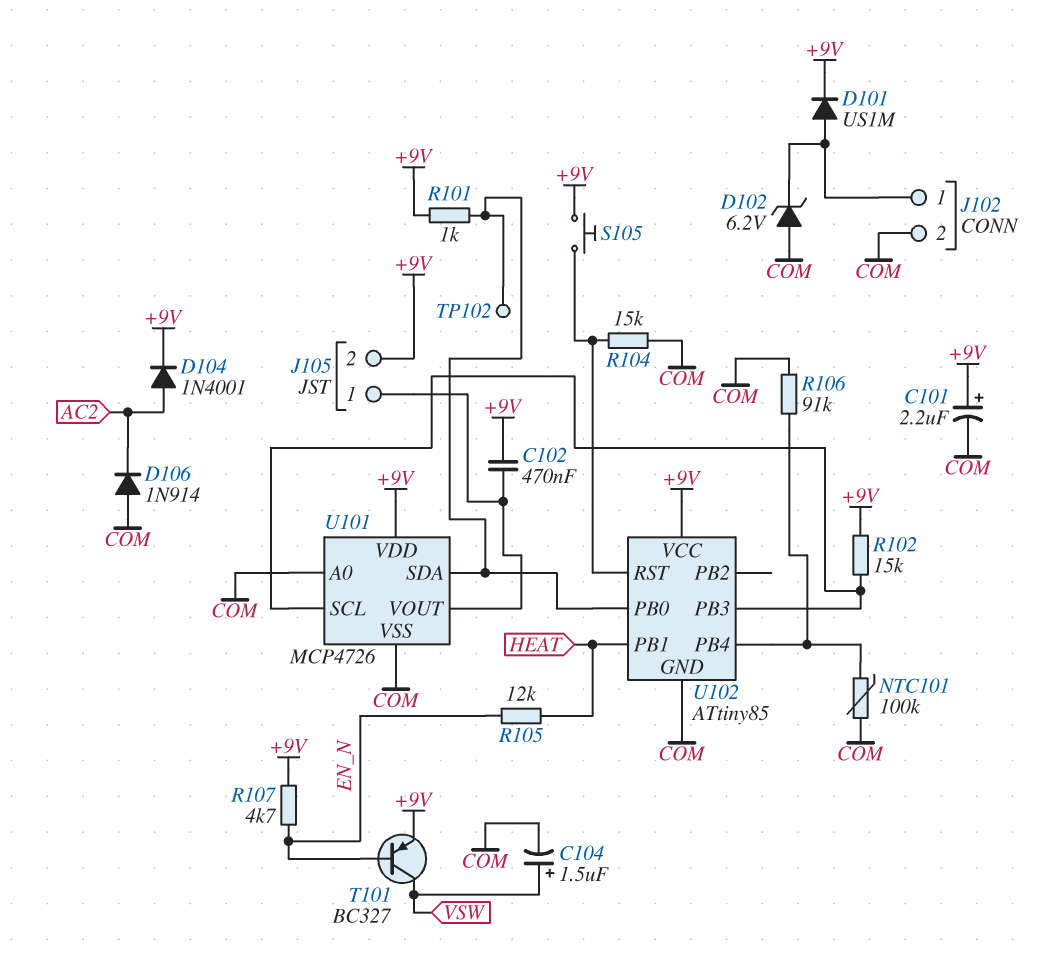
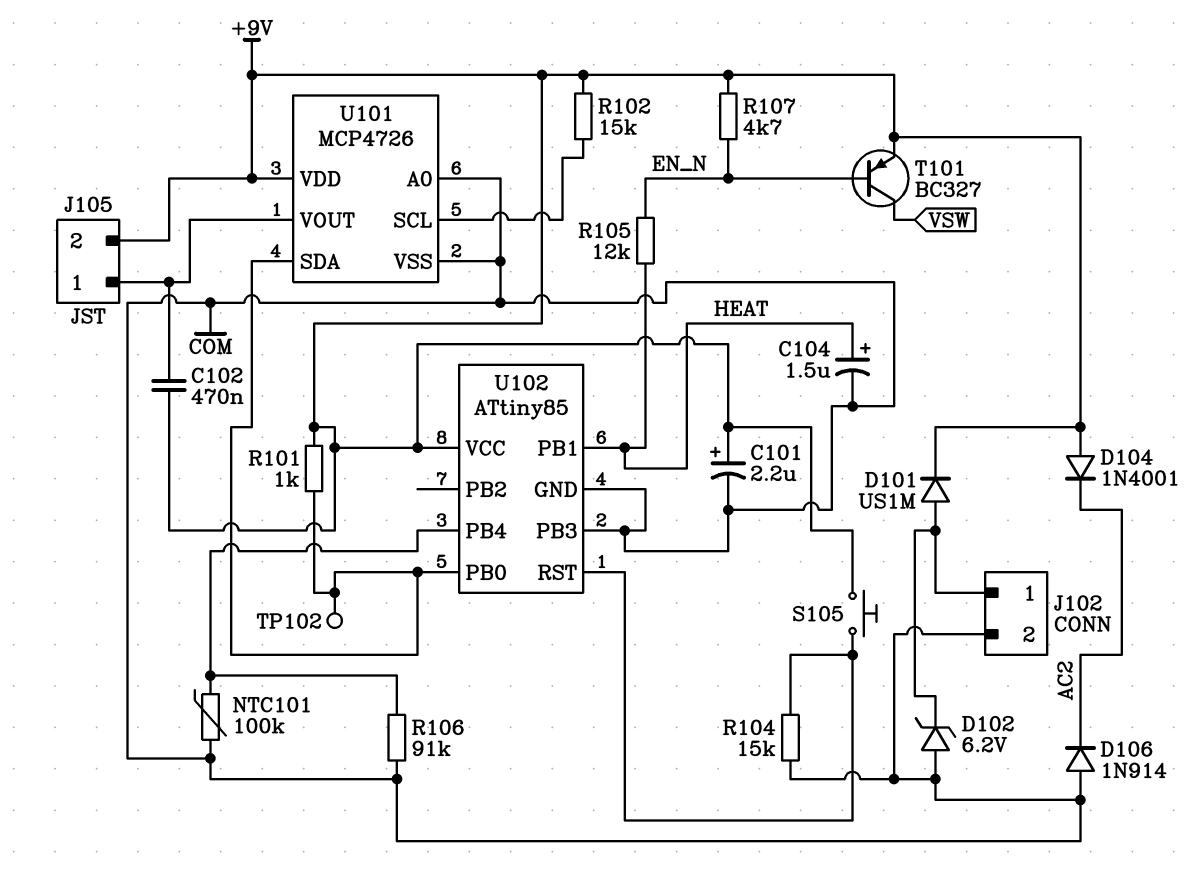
C104: 1.5uF (plus VSW, minus COM) -> 1.5uF (plus HEAT, minus COM)
D104: diode 1N4001 (A AC2, K +9V) -> diode 1N4001 (A +9V, K AC2)
U102 pin PB3: U101/SCL -> COM

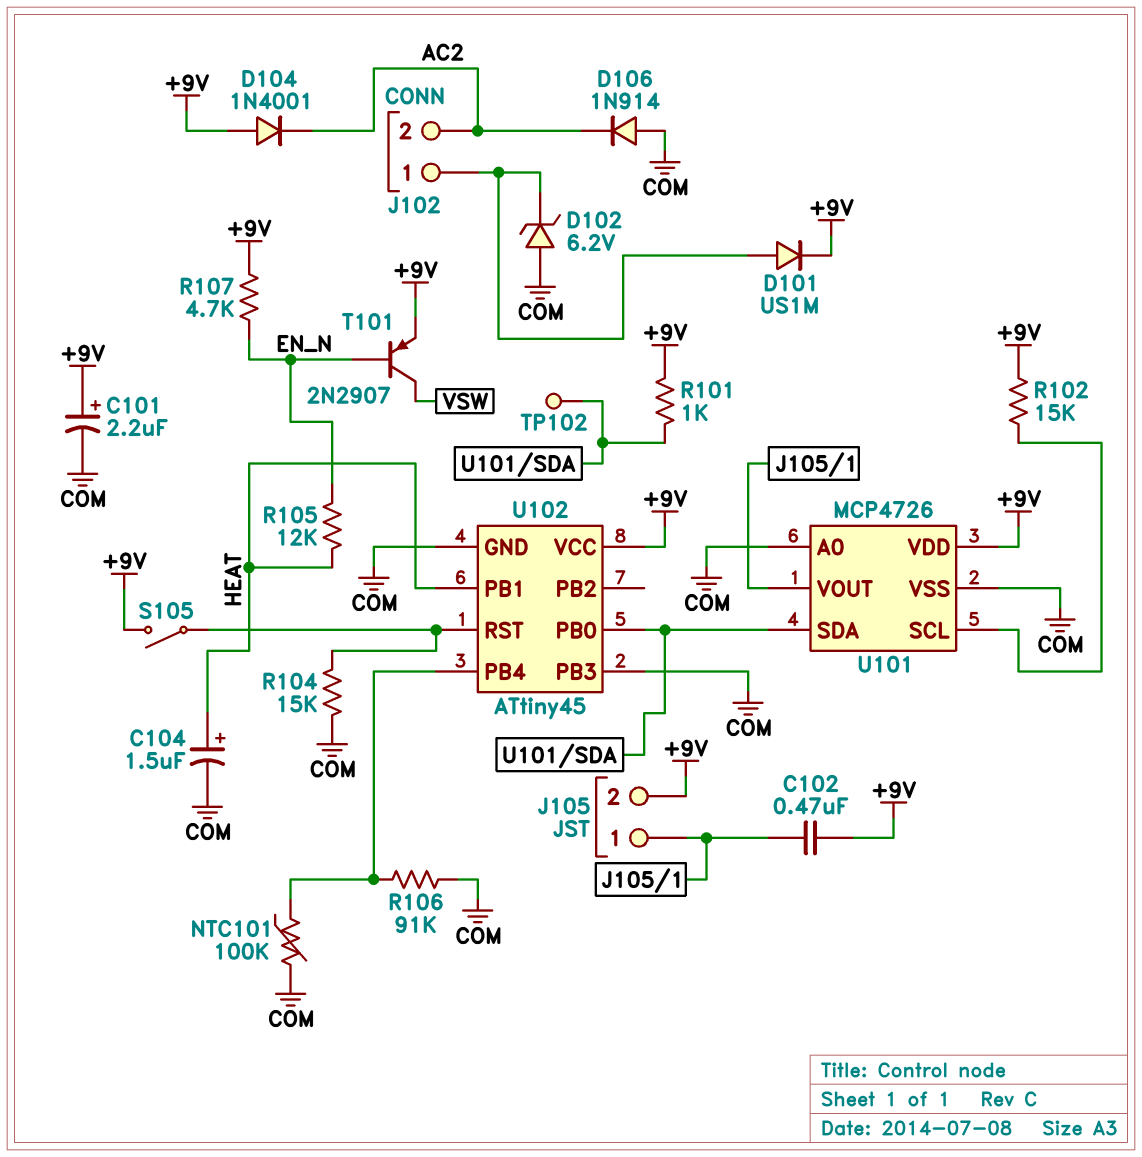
J102 pin 2: COM -> AC2
S105: button (+9V, U102/RST) -> switch (+9V, U102/RST)
T101: PNP BC327 (B EN_N, C VSW, E +9V) -> PNP 2N2907 (B EN_N, C VSW, E +9V)
U102: ATtiny85 -> ATtiny45

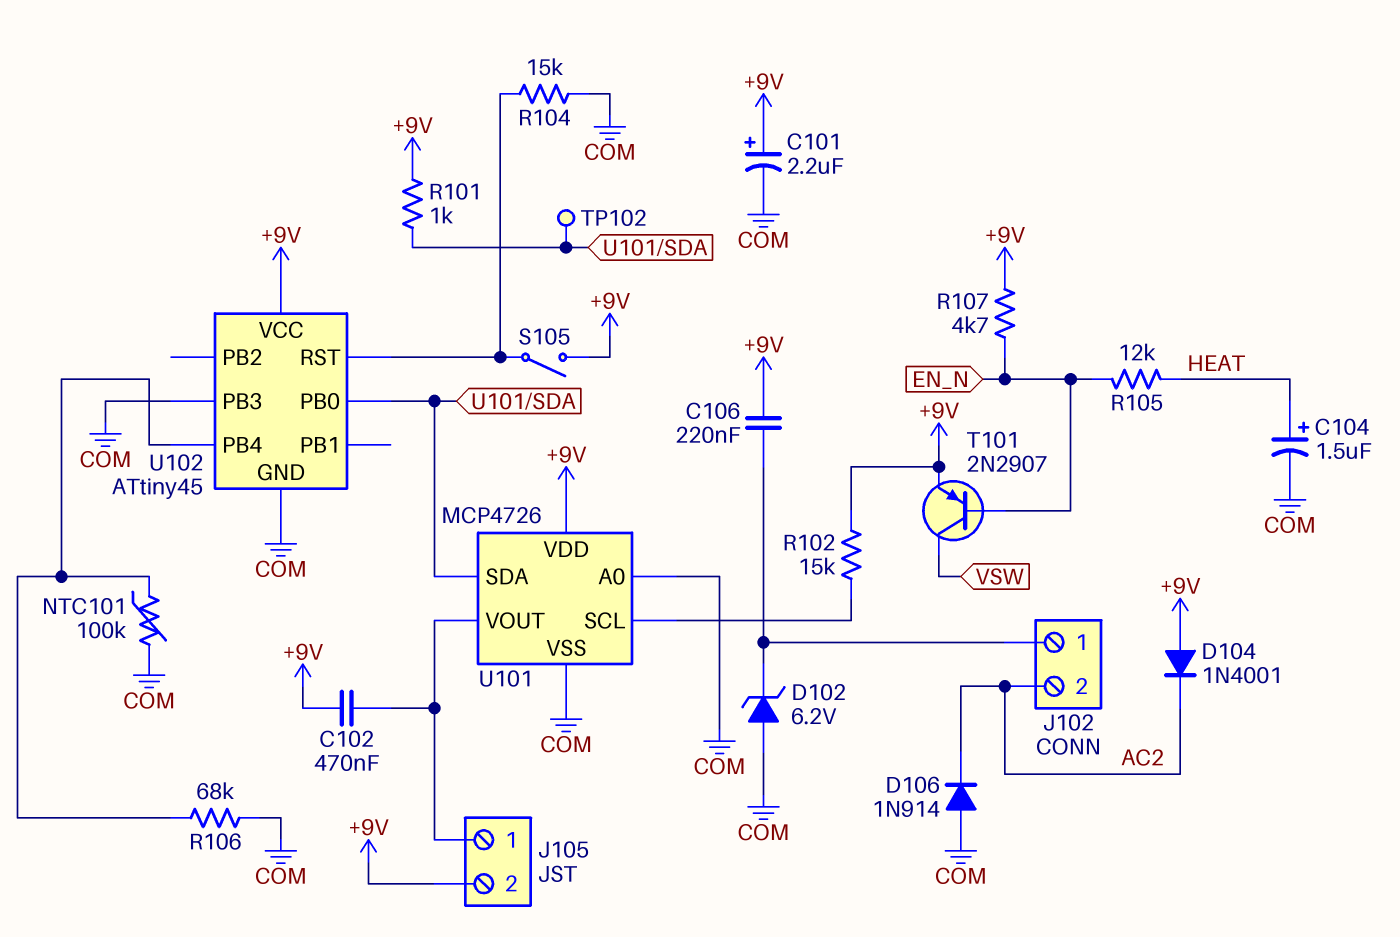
C106: none -> 220nF (+9V, J102/1)
D101: diode US1M (A J102/1, K +9V) -> none
R106: 91k (COM, U102/PB4) -> 68k (COM, U102/PB4)
U102 pin PB1: HEAT -> none

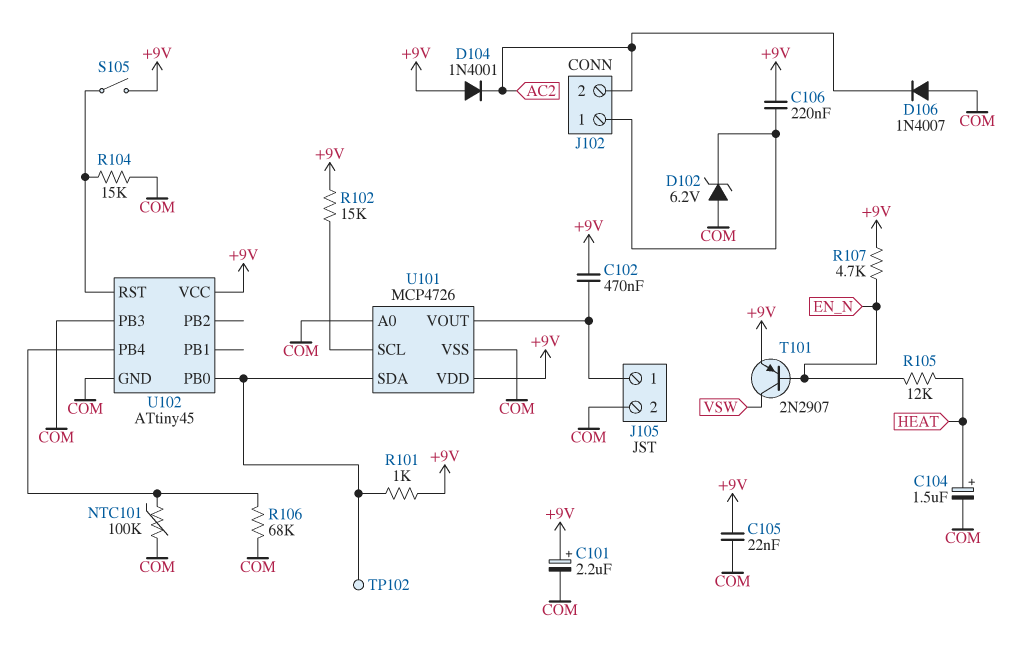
C105: none -> 22nF (+9V, COM)
D106: diode 1N914 (A COM, K AC2) -> diode 1N4007 (A COM, K AC2)
J105 pin 2: +9V -> COM

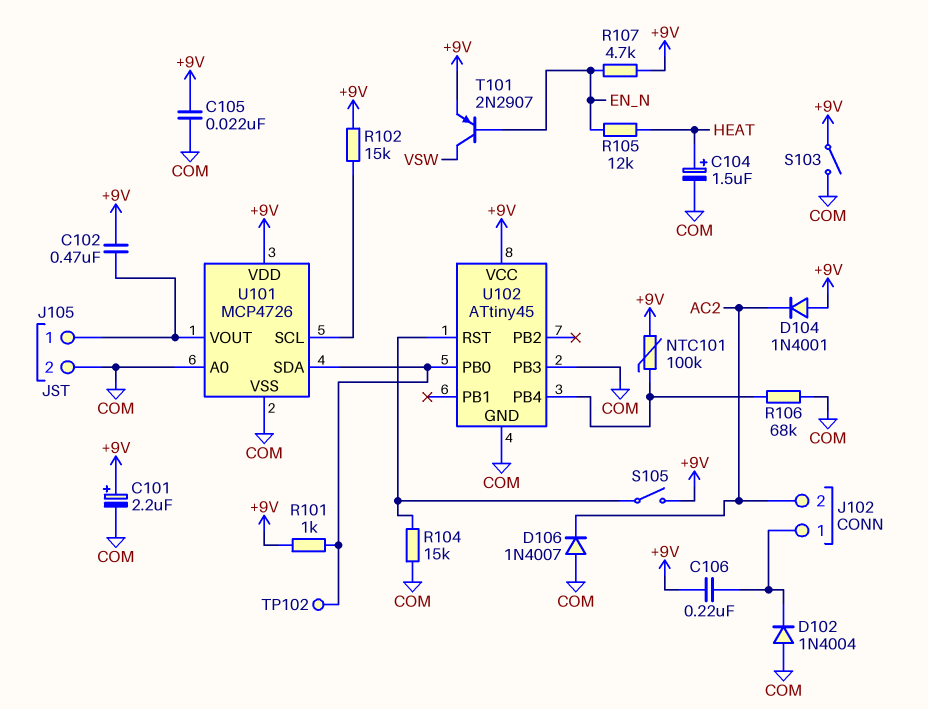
D102: zener 6.2V (A COM, K J102/1) -> diode 1N4004 (A COM, K J102/1)
NTC101: 100k (COM, U102/PB4) -> 100k (+9V, U102/PB4)
S103: none -> switch (+9V, COM)

